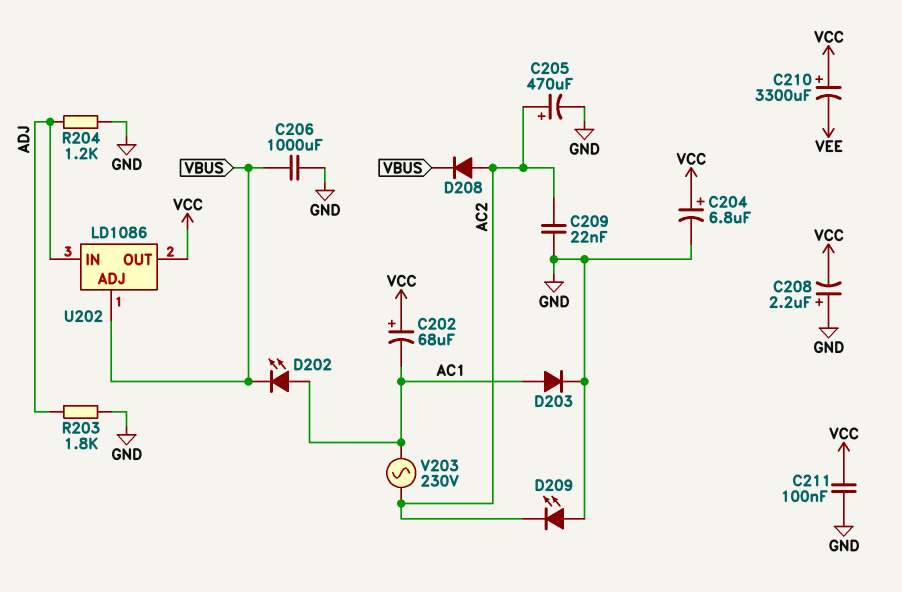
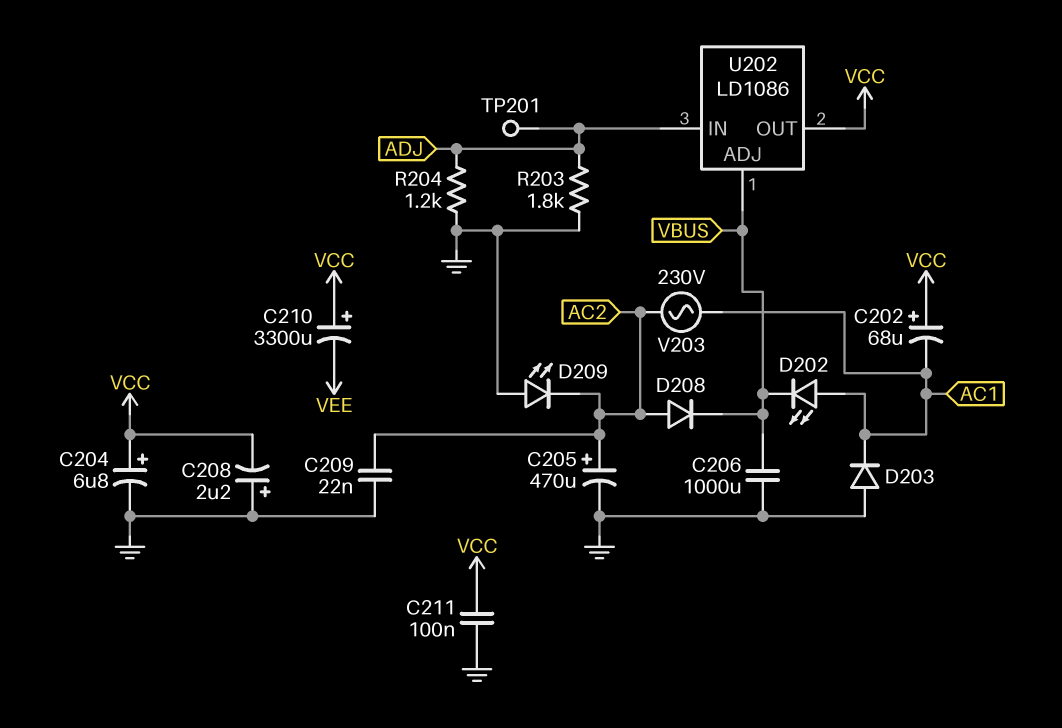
D203: diode (A AC1, K GND) -> diode (A GND, K AC1)
TP201: none -> test point (ADJ)

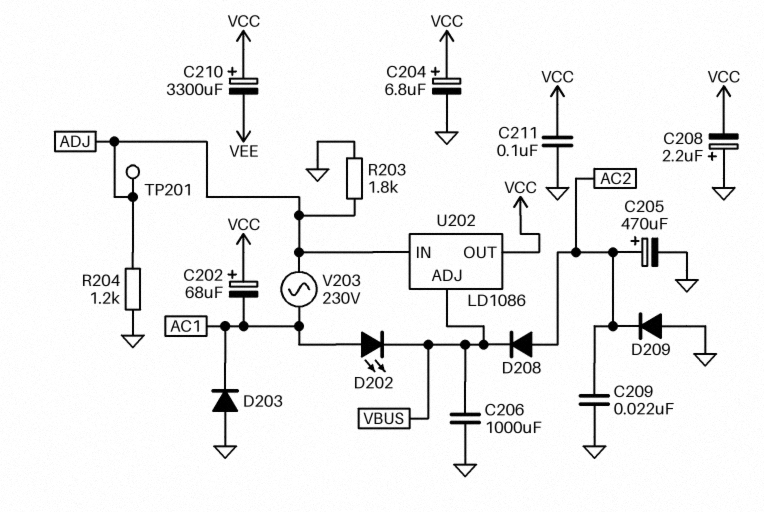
D209: LED (A GND, K AC2) -> diode (A GND, K AC2)
V203: AC 230V (AC1, AC2) -> AC 230V (AC1, ADJ)

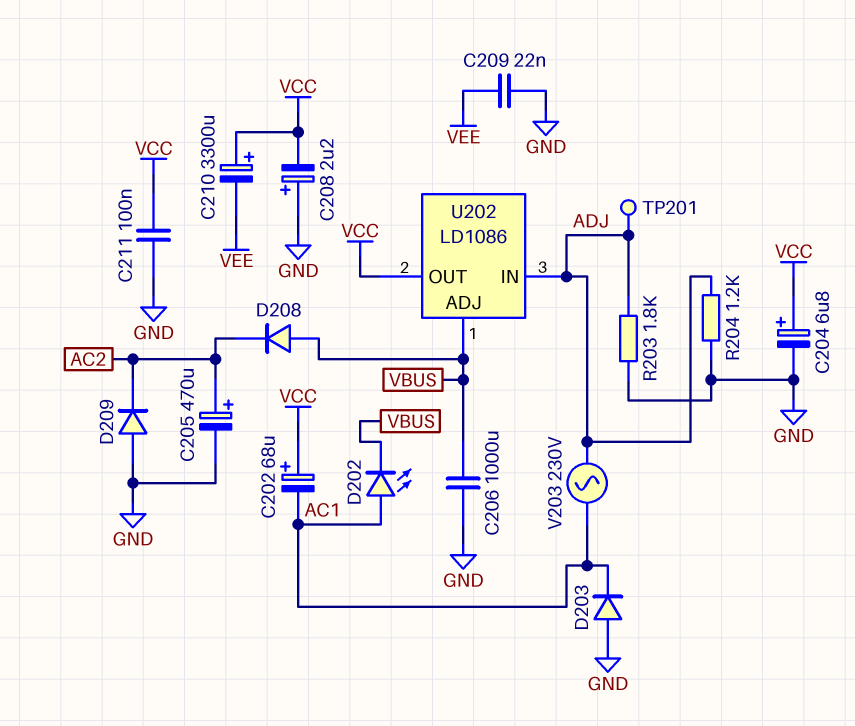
C209: 22nF (AC2, GND) -> 22nF (GND, VEE)
D208: diode (A AC2, K VBUS) -> diode (A VBUS, K AC2)

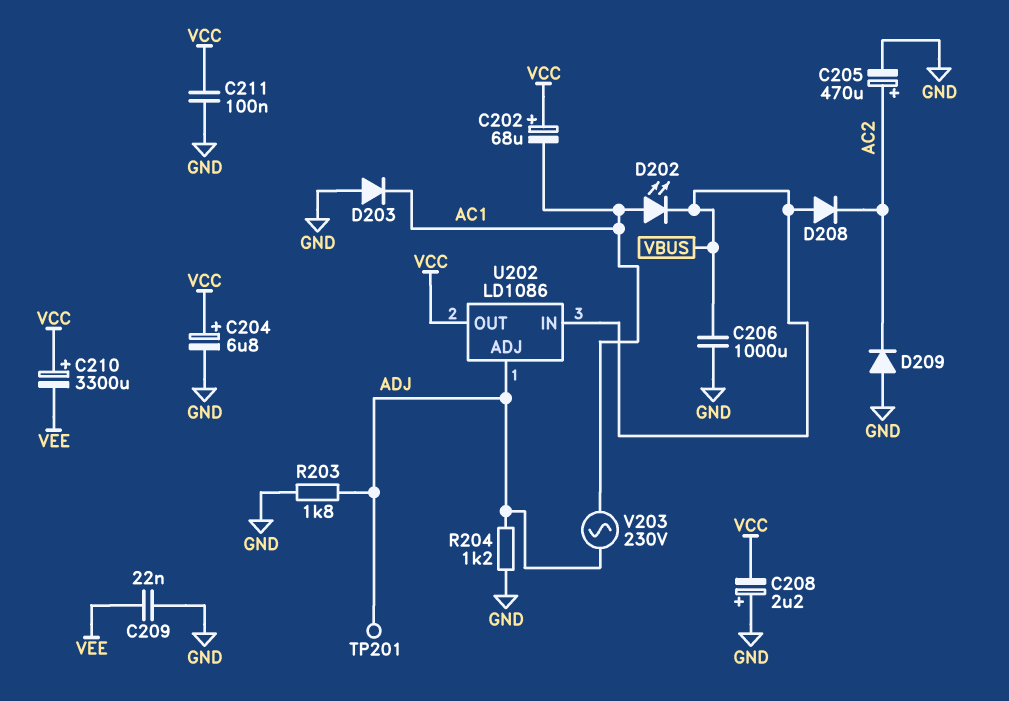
U202 pin ADJ: VBUS -> ADJ
U202 pin IN: ADJ -> VBUS

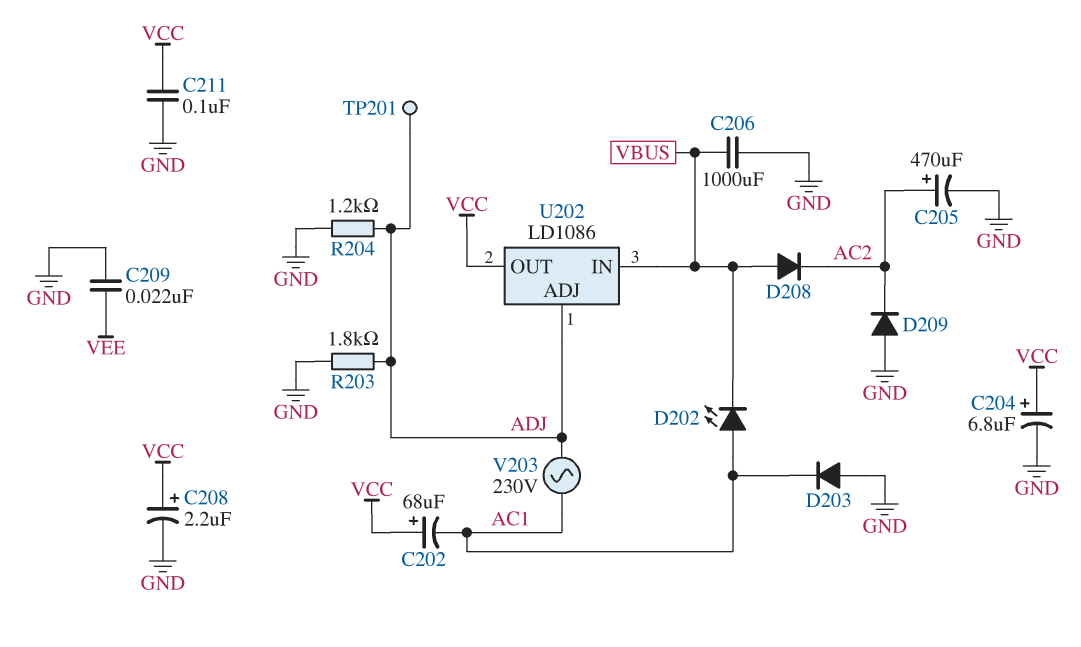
C208: 2.2uF (plus GND, minus VCC) -> 2.2uF (plus VCC, minus GND)
C210: 3300uF (plus VCC, minus VEE) -> none

